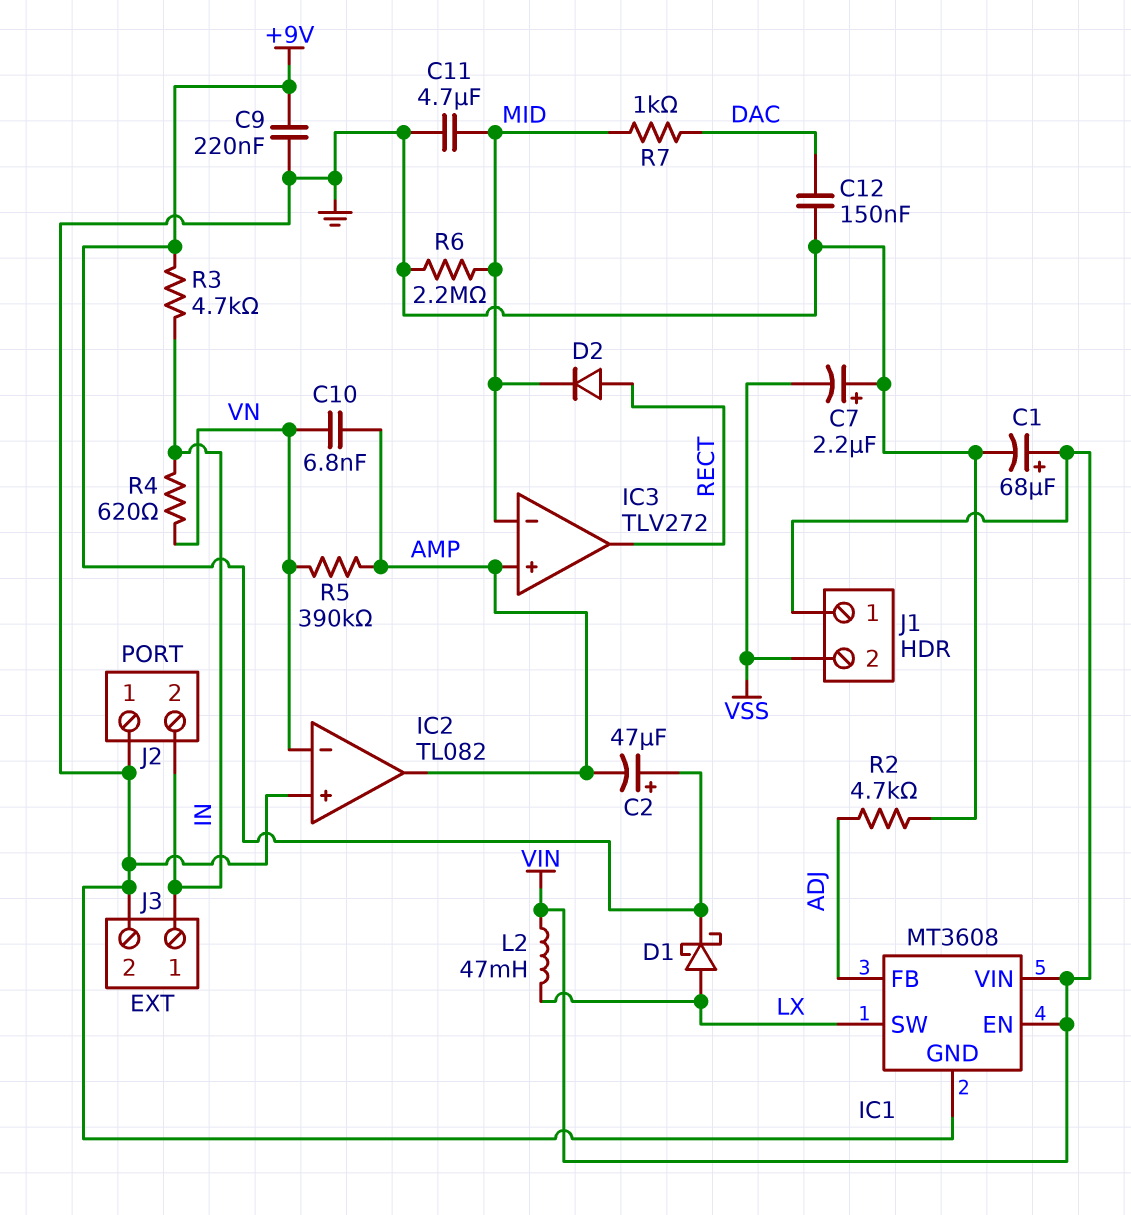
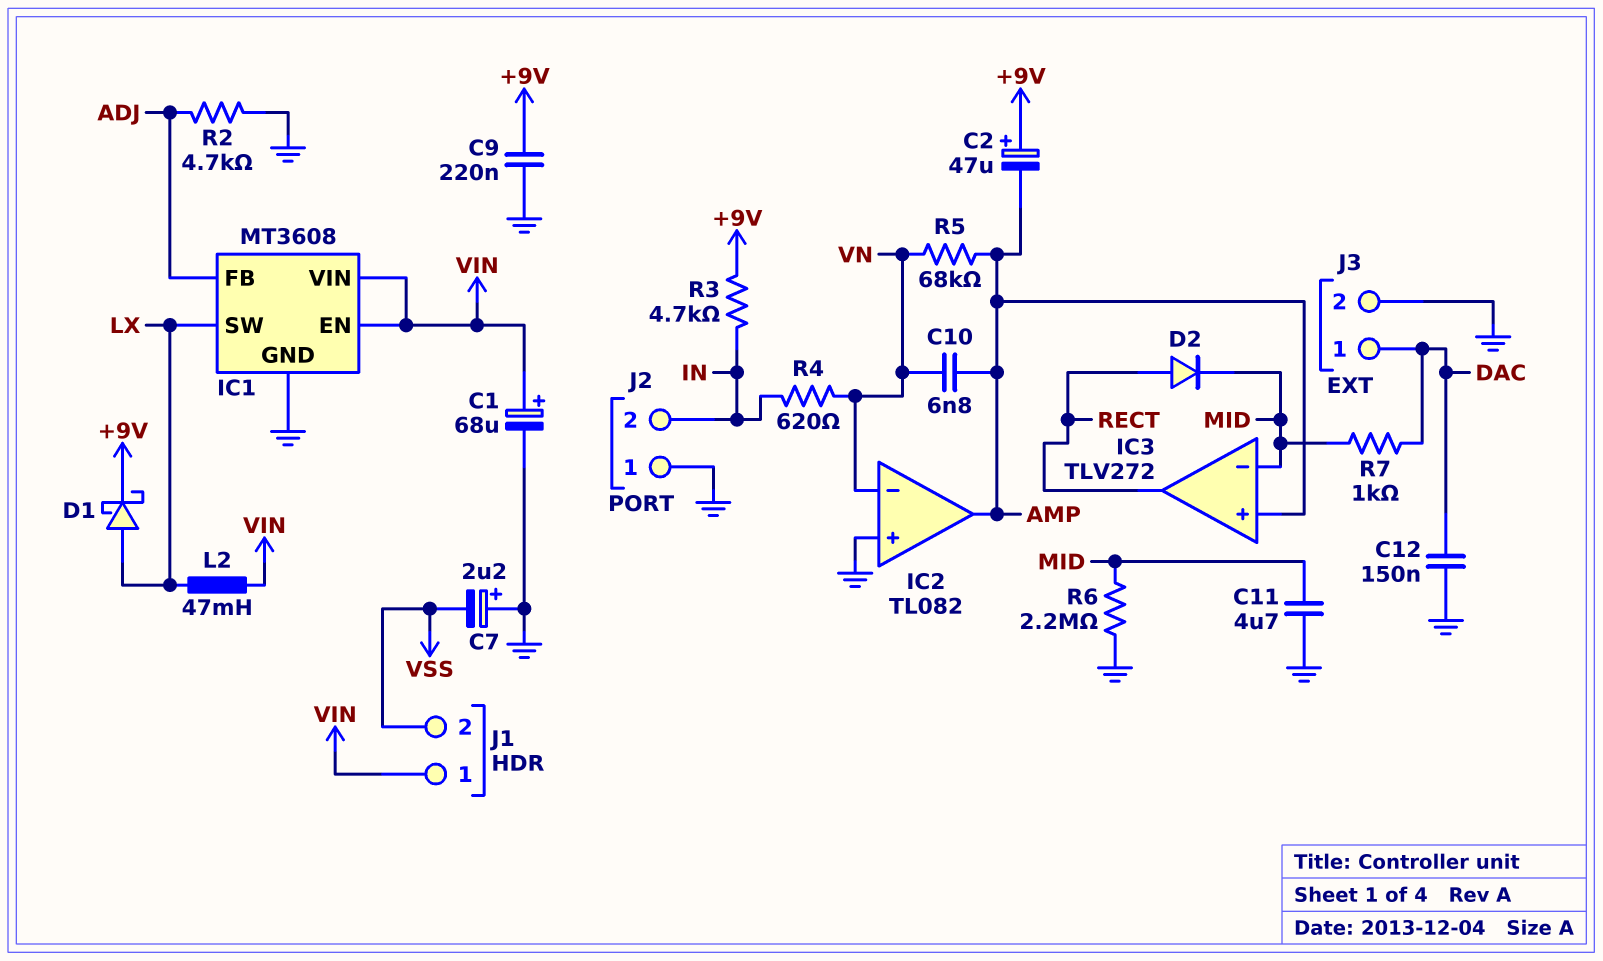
J3 pin 1: IN -> DAC
R5: 390k (AMP, VN) -> 68k (AMP, VN)

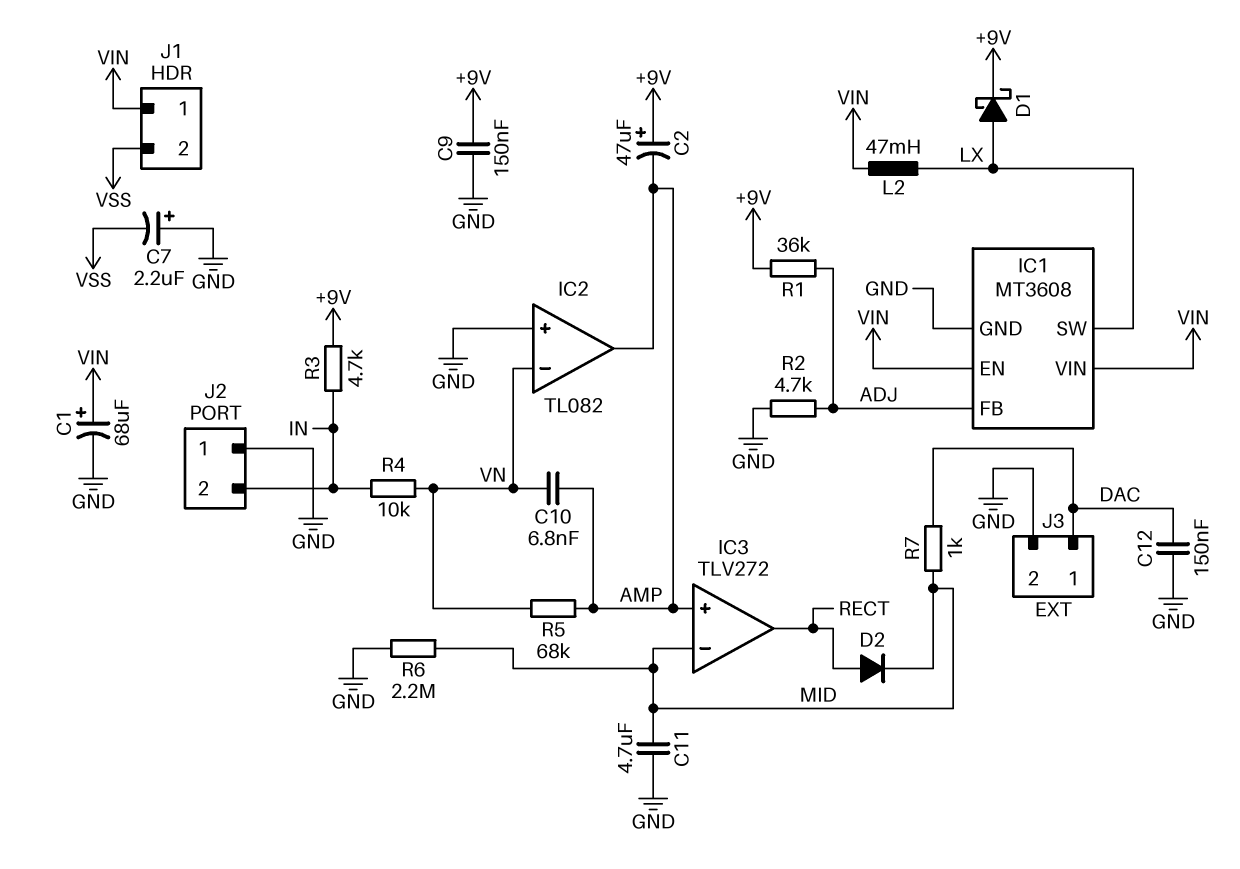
C9: 220nF (+9V, GND) -> 150nF (+9V, GND)
R1: none -> 36k (+9V, ADJ)
R4: 620 (IN, VN) -> 10k (IN, VN)

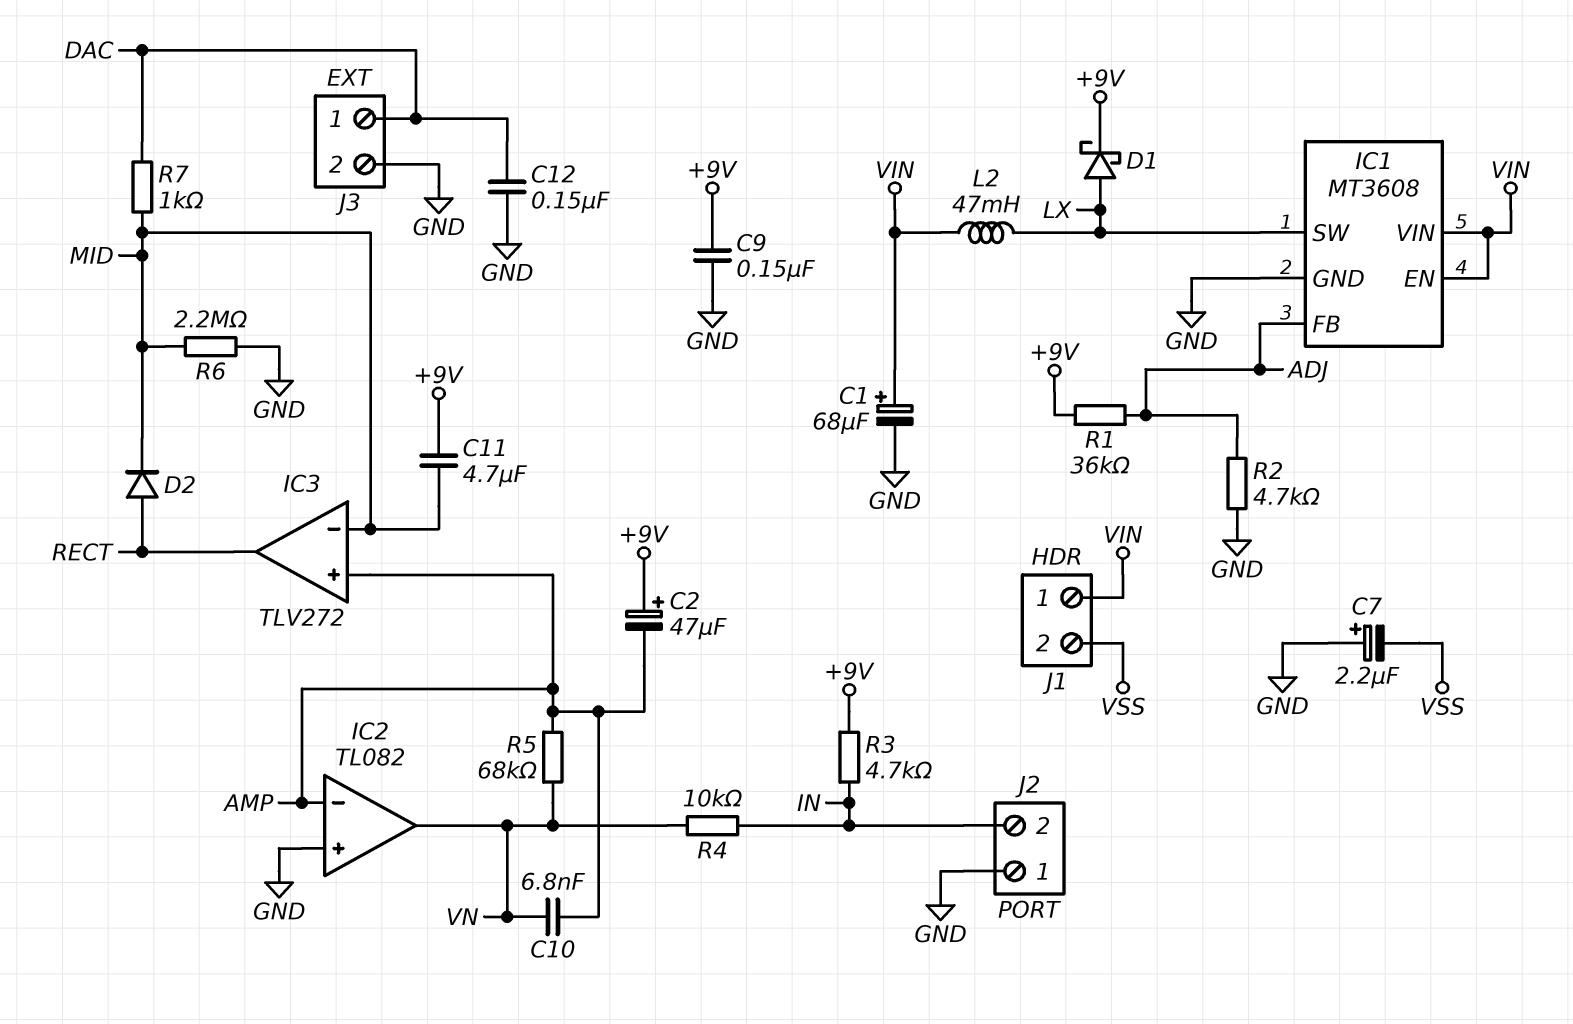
C11: 4.7uF (GND, MID) -> 4.7uF (+9V, MID)
IC2 pin in-: VN -> AMP
IC2 pin out: AMP -> VN

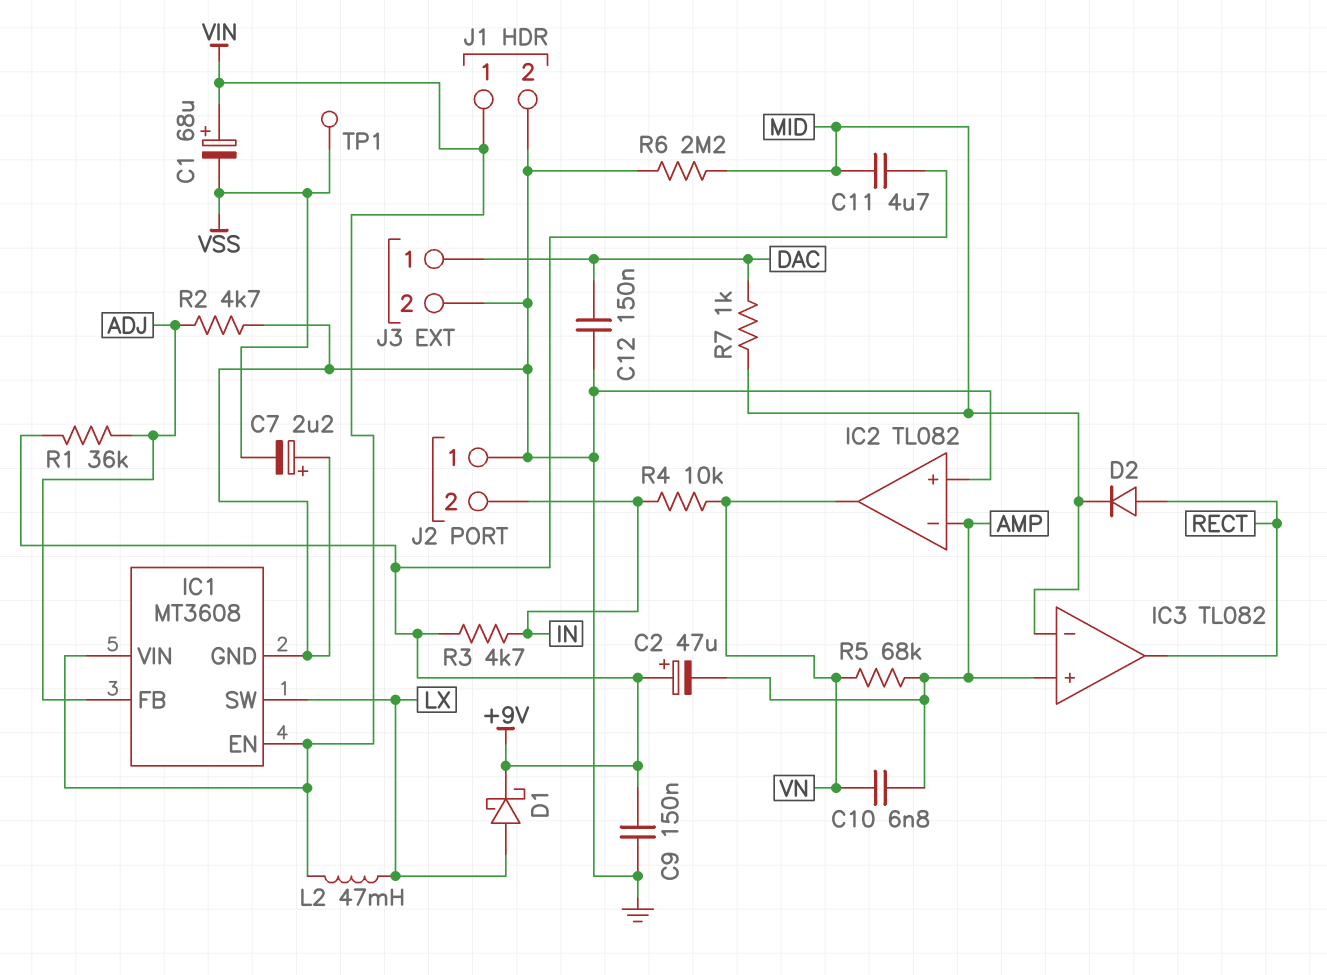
C1: 68uF (plus VIN, minus GND) -> 68uF (plus VIN, minus VSS)
IC3: TLV272 -> TL082
J1 pin 2: VSS -> GND
TP1: none -> test point (VSS)

